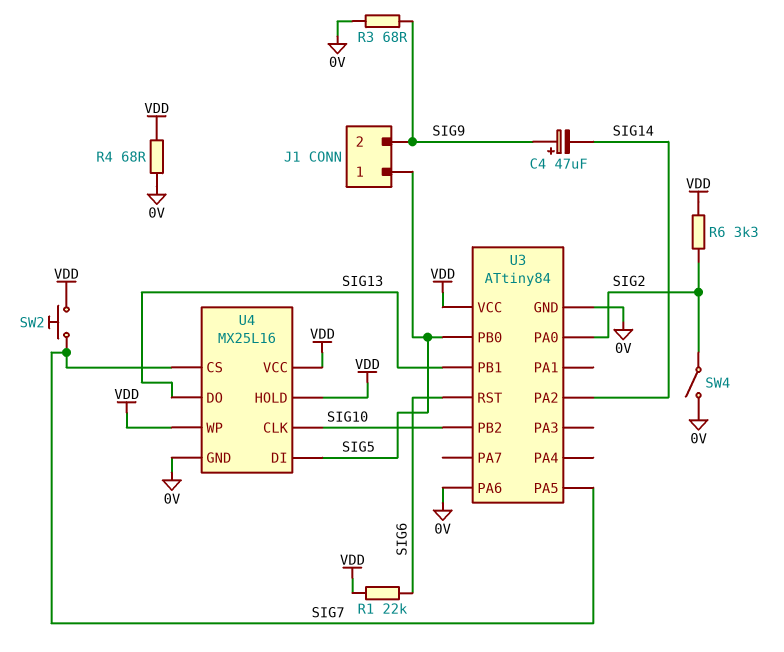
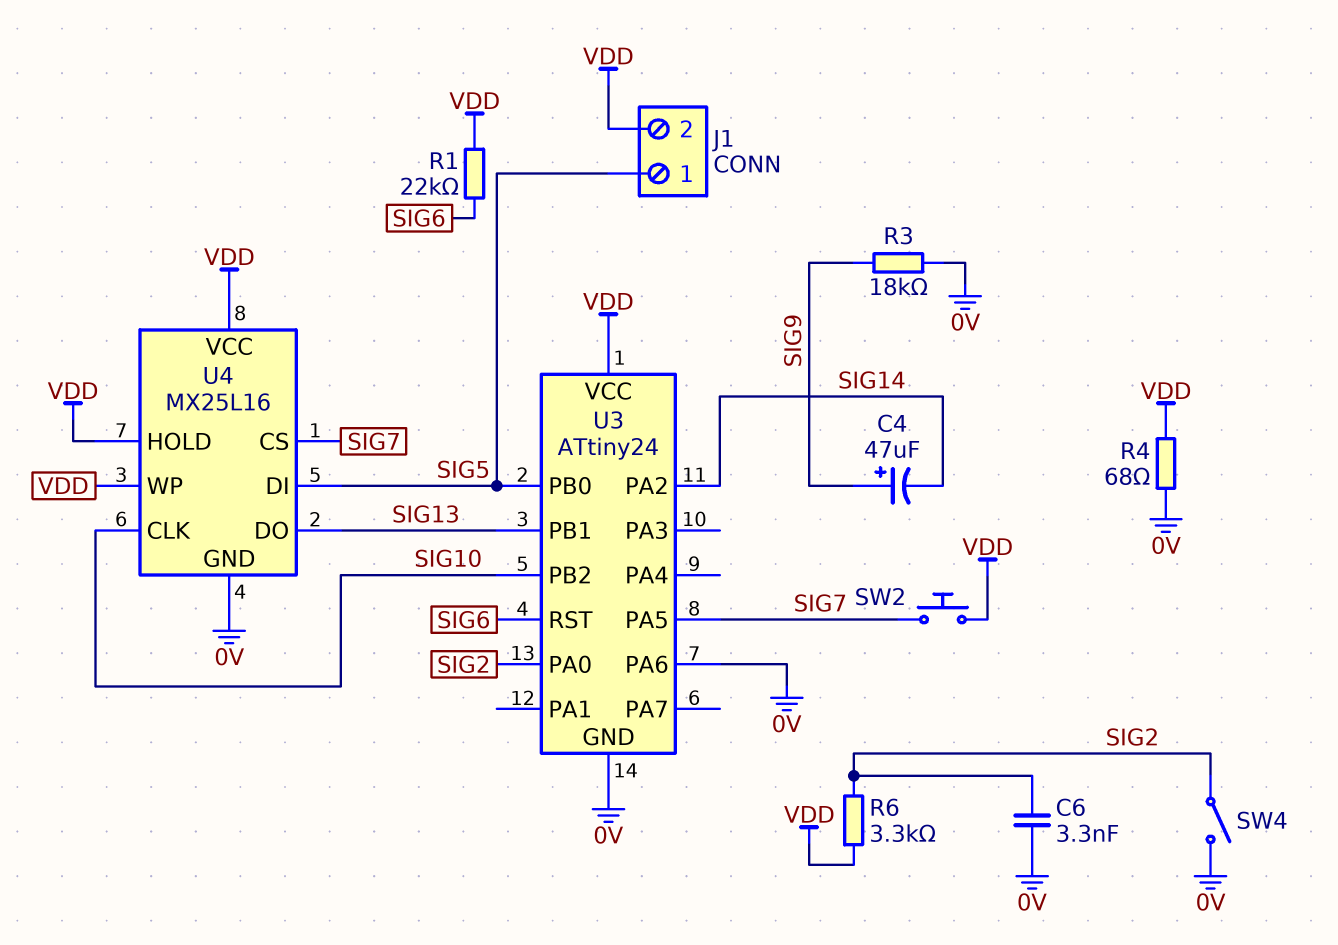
C6: none -> 3.3nF (0V, SIG2)
J1 pin 2: SIG9 -> VDD
R3: 68 (0V, SIG9) -> 18k (0V, SIG9)
U3: ATtiny84 -> ATtiny24

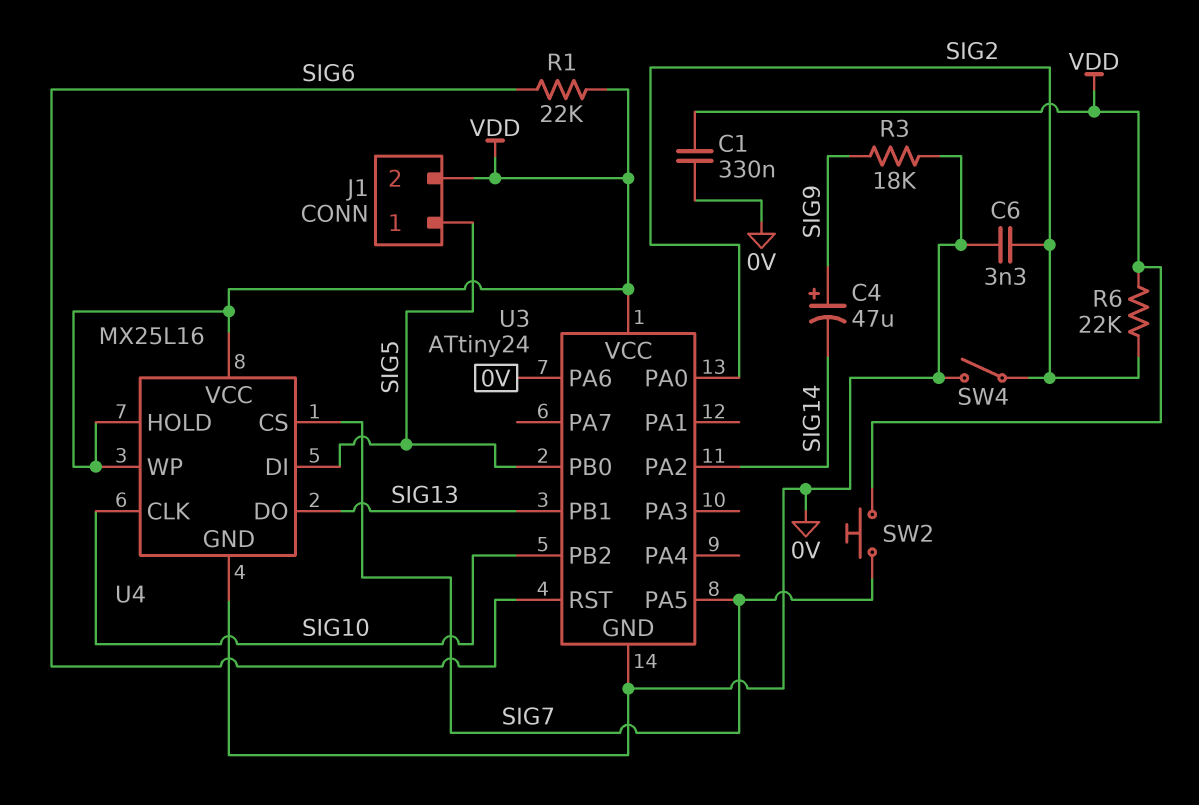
C1: none -> 330nF (0V, VDD)
R4: 68 (0V, VDD) -> none
R6: 3.3k (SIG2, VDD) -> 22k (SIG2, VDD)

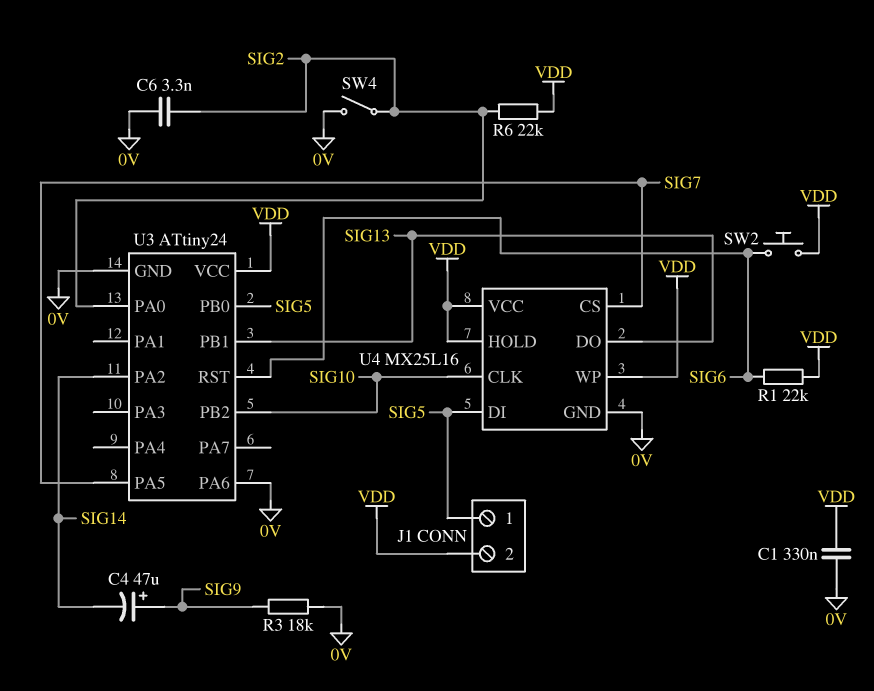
SW2: button (SIG7, VDD) -> button (SIG6, VDD)

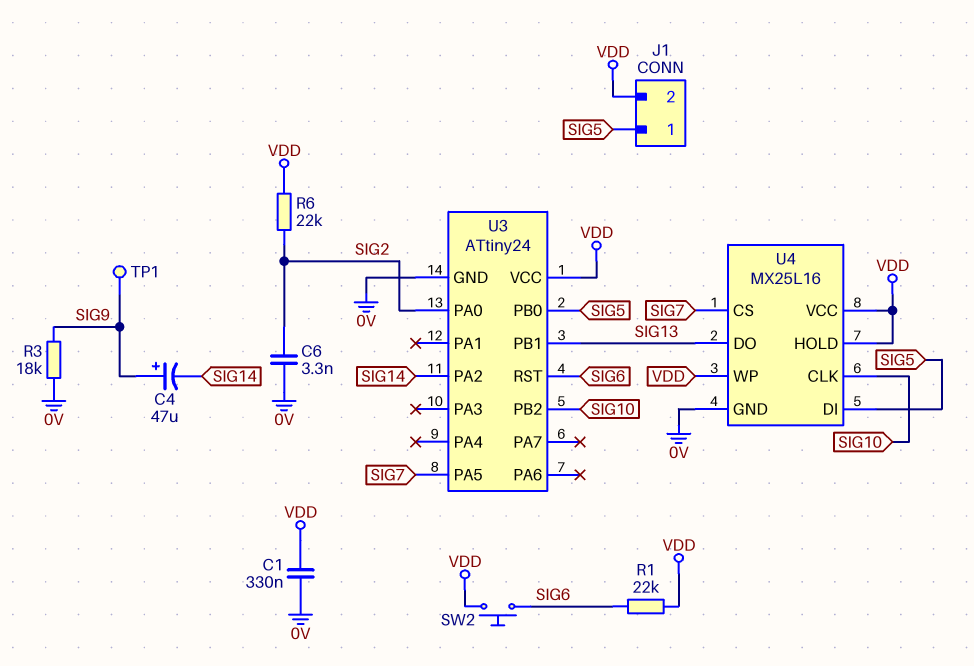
SW4: switch (0V, SIG2) -> none
TP1: none -> test point (SIG9)
U3 pin PA6: 0V -> none

